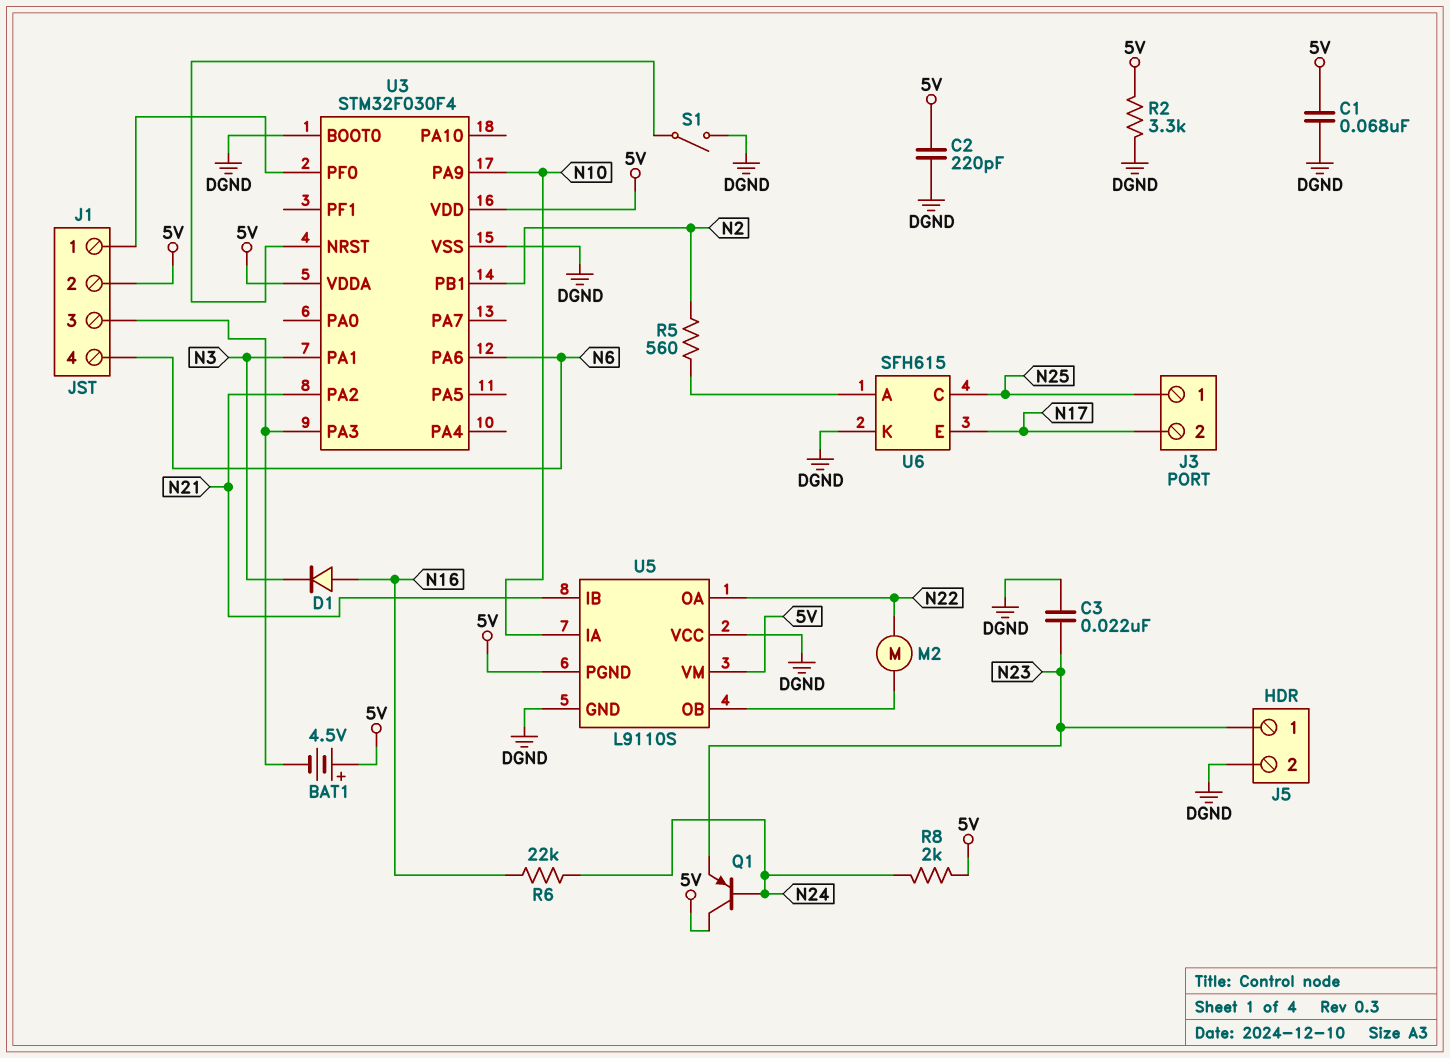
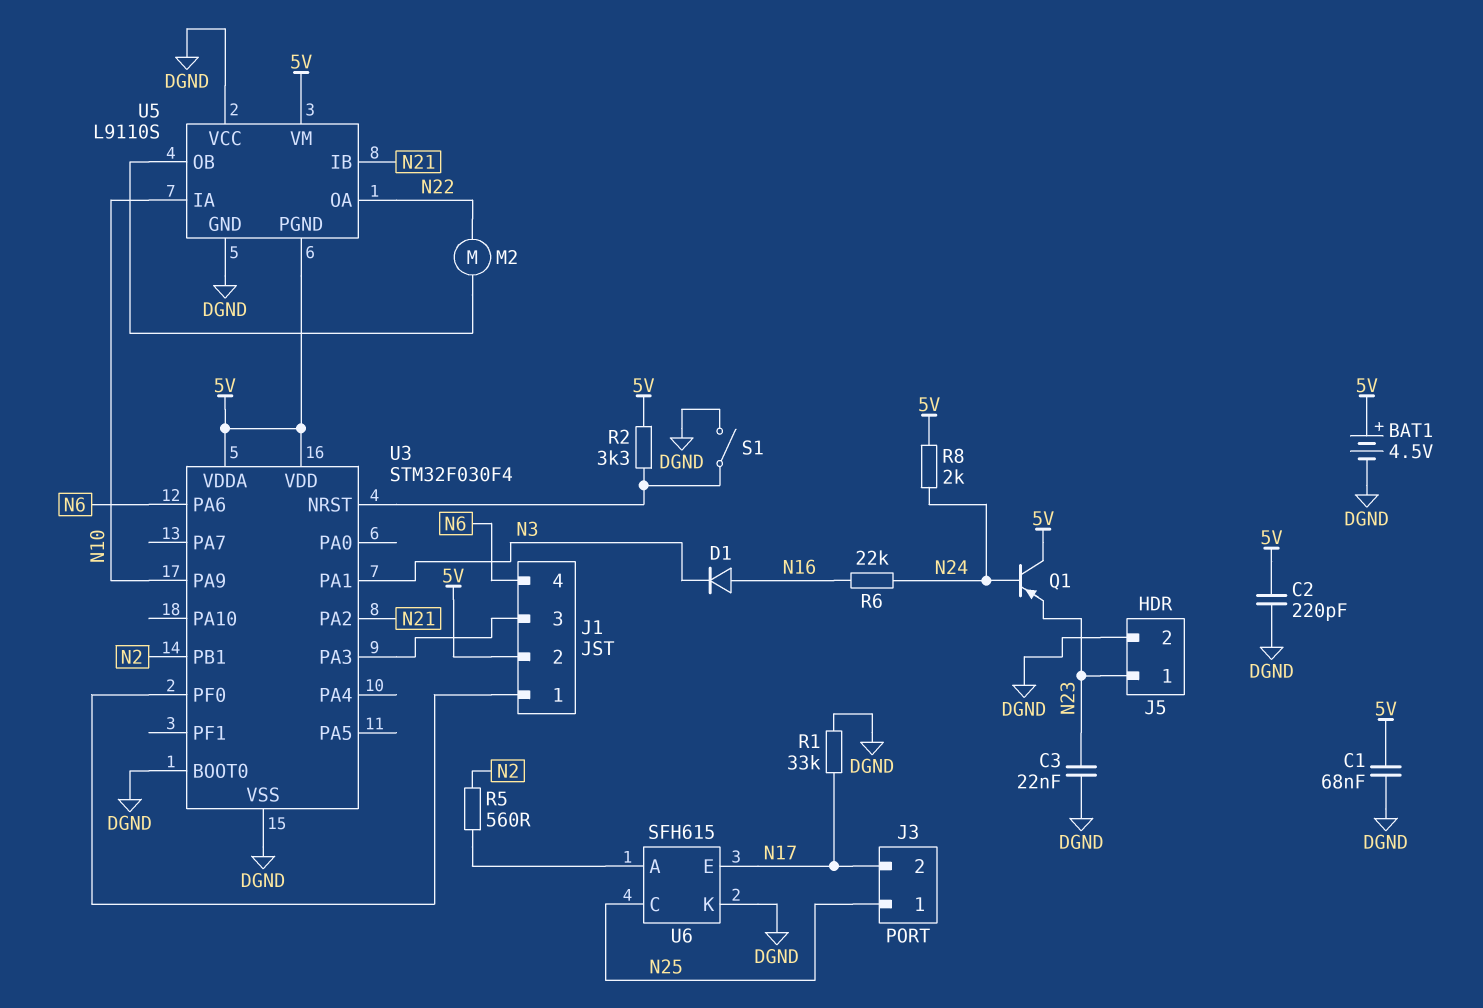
BAT1: 4.5V (plus 5V, minus J1/3) -> 4.5V (plus 5V, minus DGND)
R1: none -> 33k (DGND, N17)
R2: 3.3k (5V, DGND) -> 3.3k (5V, U3/NRST)

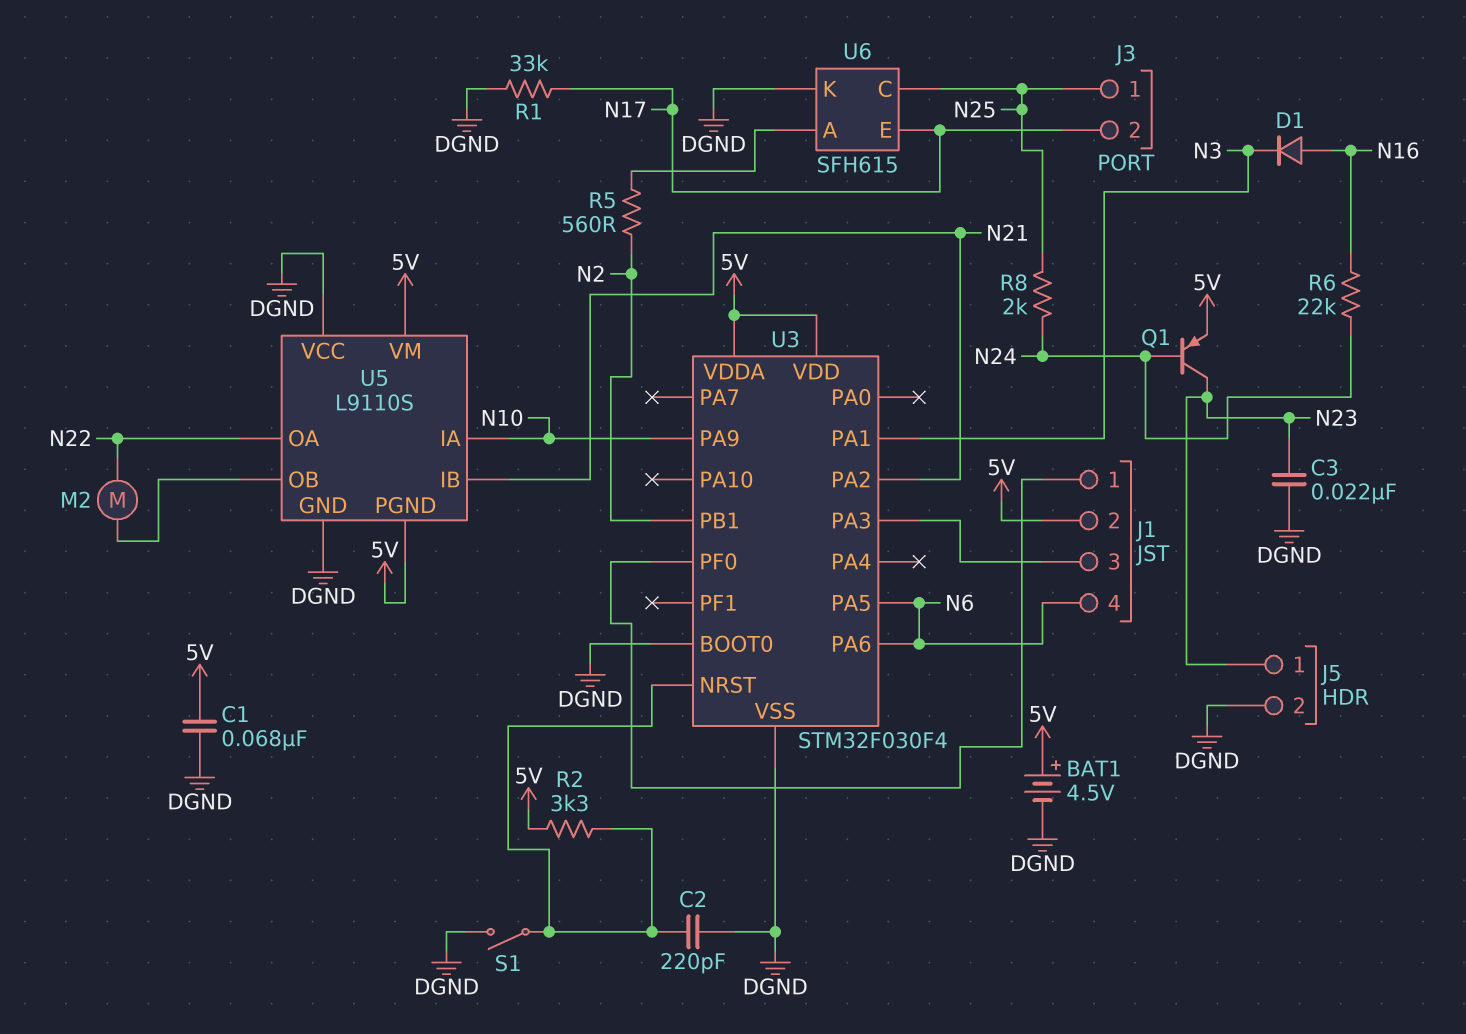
C2: 220pF (5V, DGND) -> 220pF (DGND, U3/NRST)
Q1: PNP (B N24, C 5V, E N23) -> PNP (B N24, C N23, E 5V)
R8: 2k (5V, N24) -> 2k (N24, N25)
U3 pin PA5: none -> N6

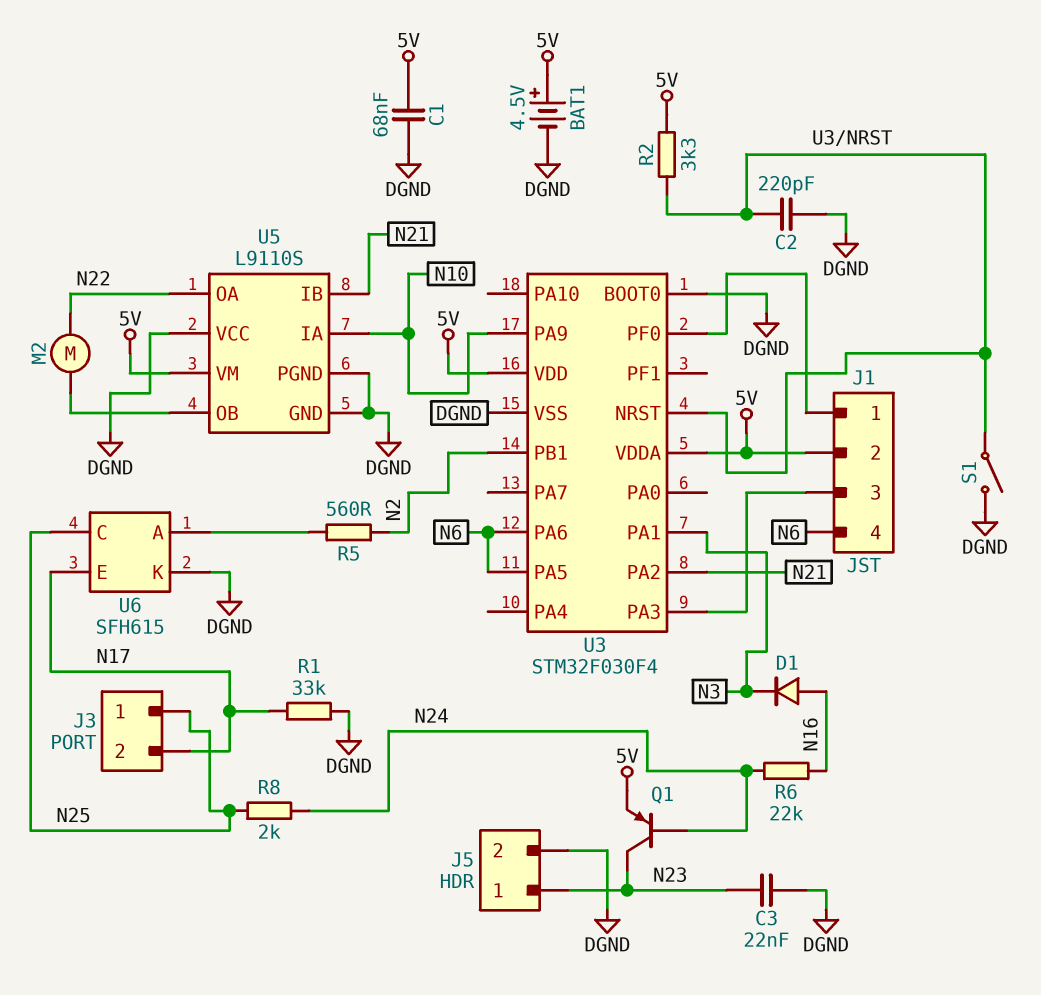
U5 pin PGND: 5V -> DGND

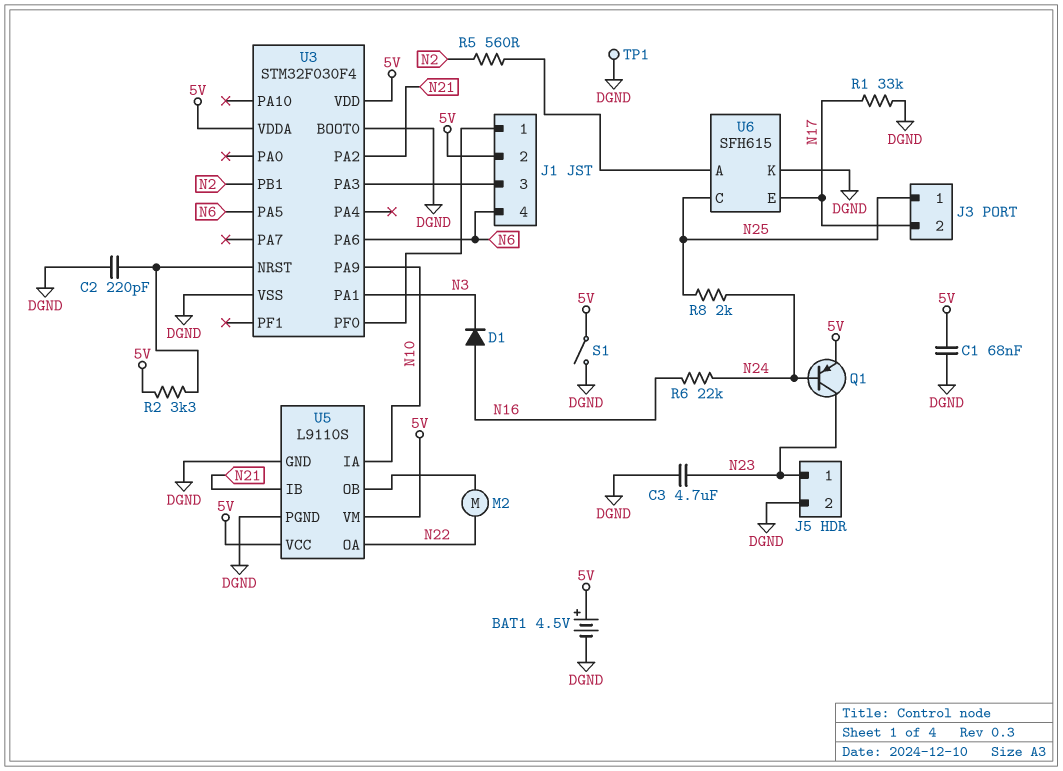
C3: 22nF (DGND, N23) -> 4.7uF (DGND, N23)
S1: switch (DGND, U3/NRST) -> switch (5V, DGND)
TP1: none -> test point (DGND)
U5 pin VCC: DGND -> 5V

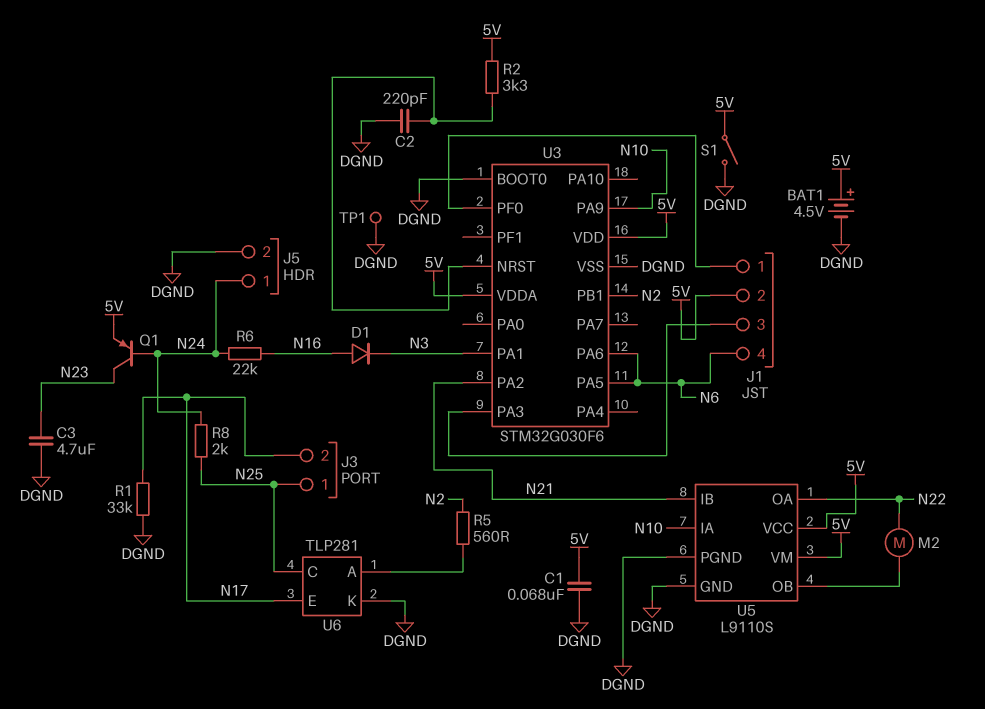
J5 pin 1: N23 -> N24
U3: STM32F030F4 -> STM32G030F6
U6: SFH615 -> TLP281

